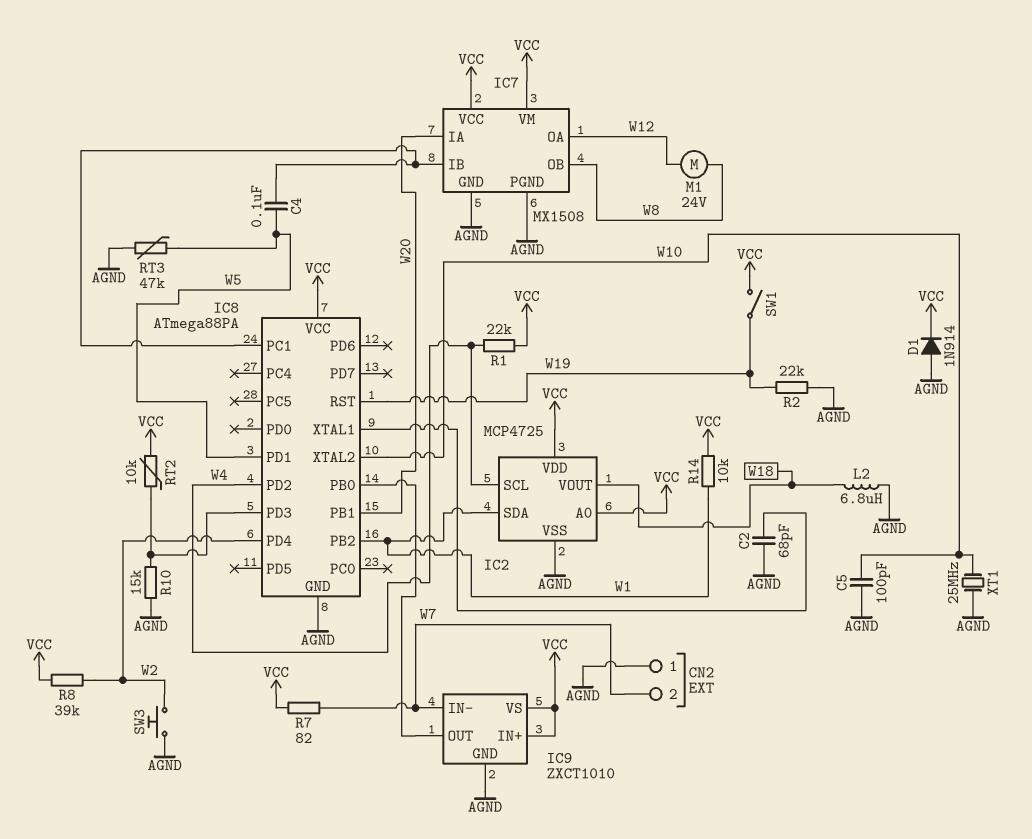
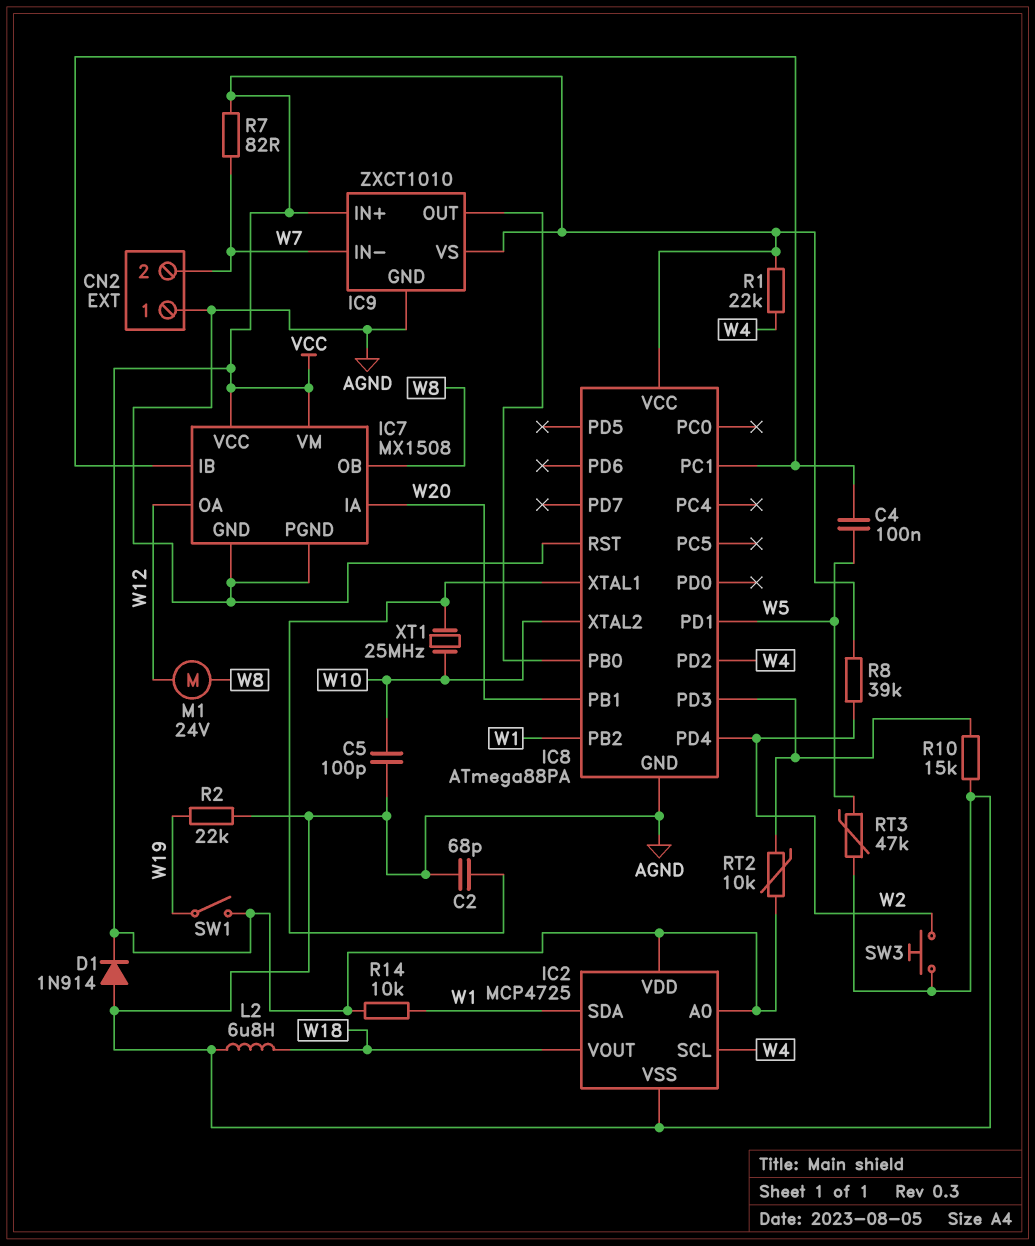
IC8 pin RST: W19 -> AGND
XT1: 25MHz (AGND, W10) -> 25MHz (IC8/XTAL1, W10)

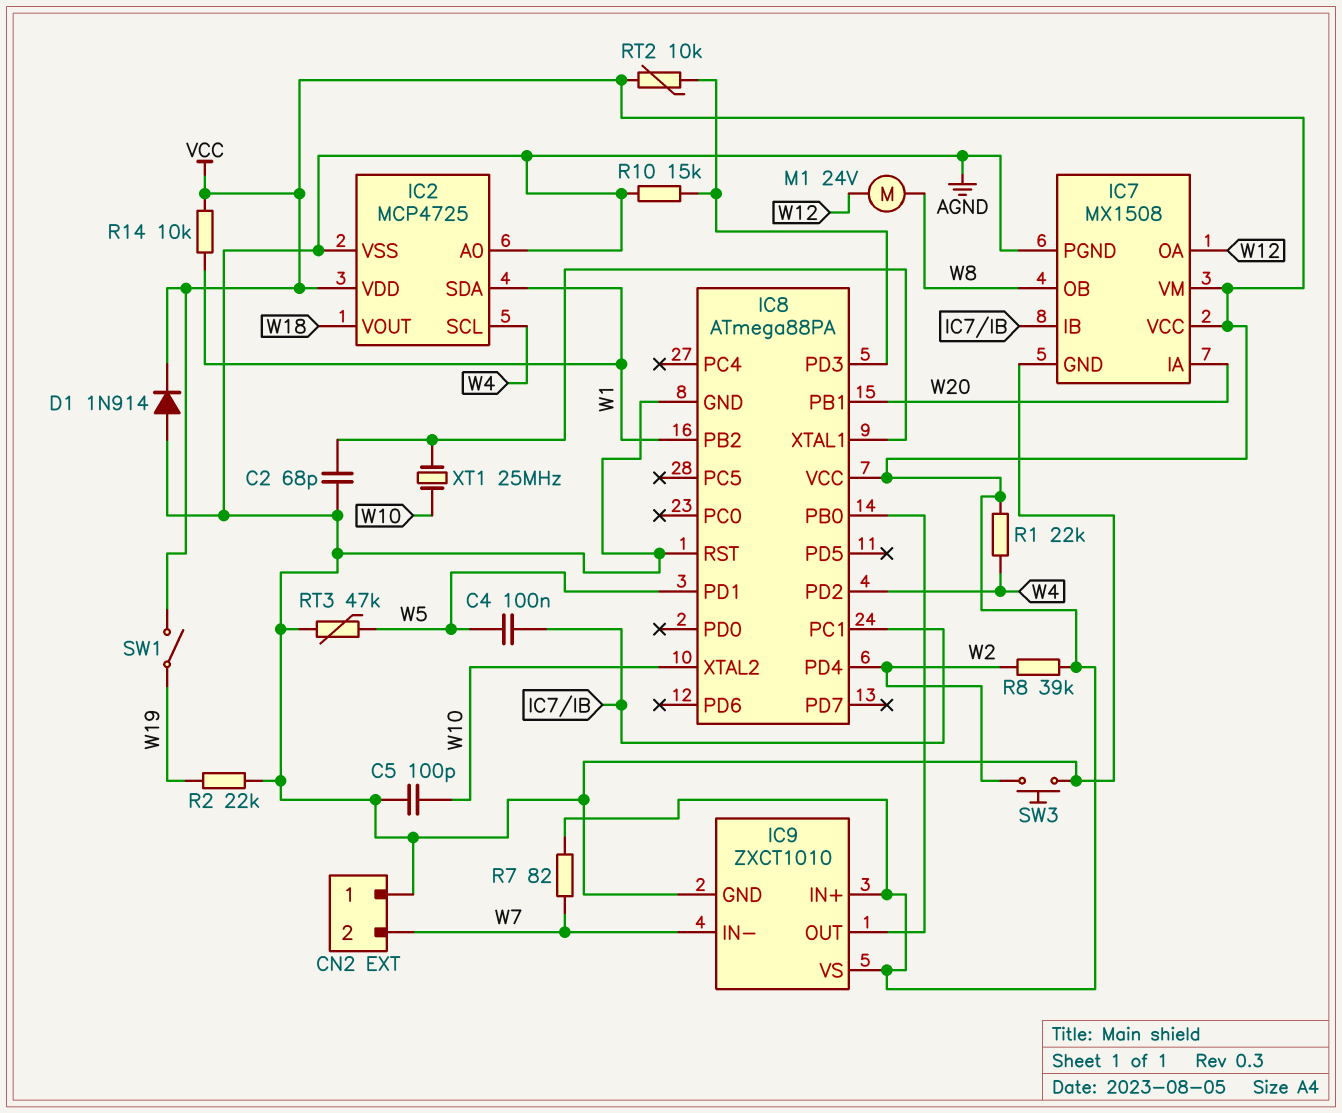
IC2 pin A0: VCC -> AGND
L2: 6.8uH (AGND, W18) -> none

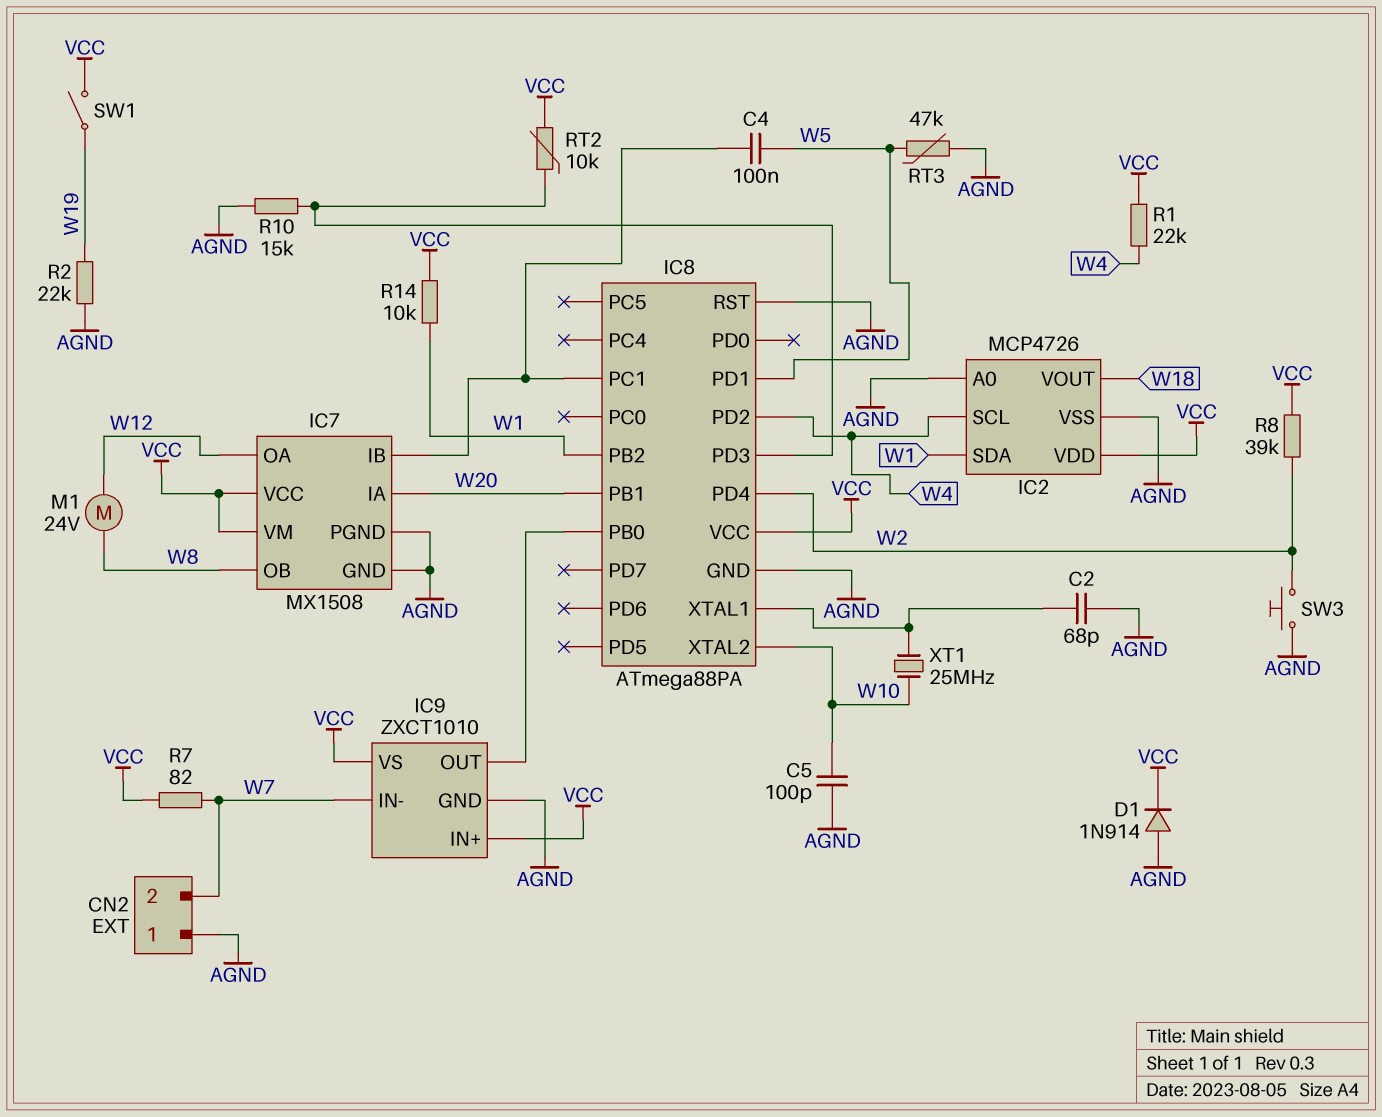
IC2: MCP4725 -> MCP4726

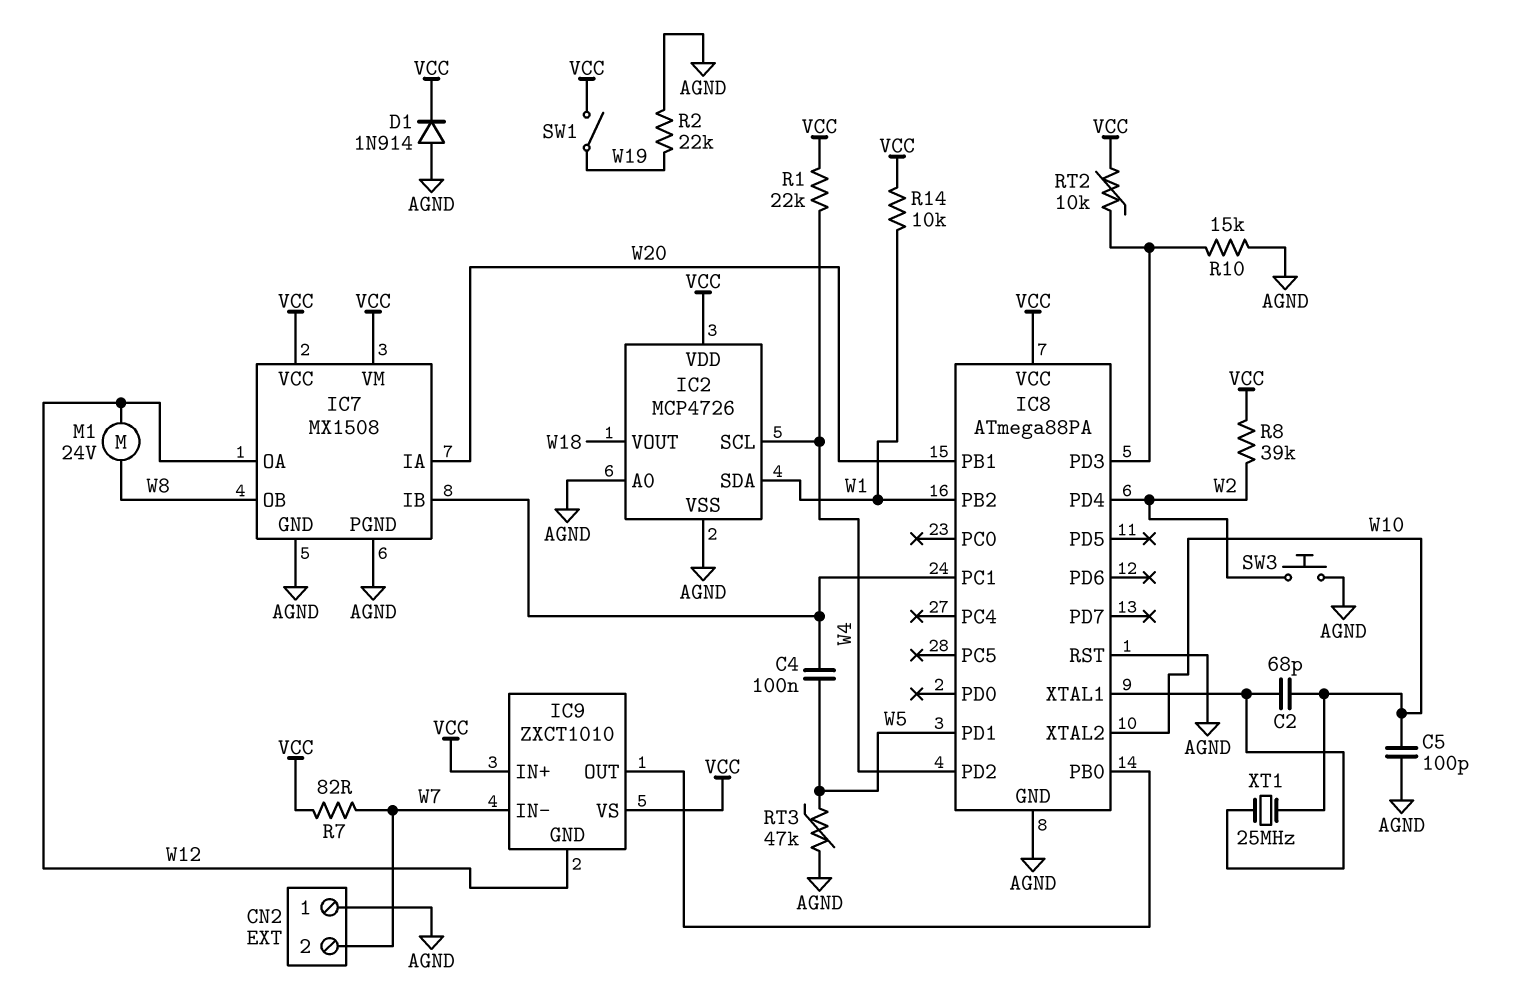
C2: 68pF (AGND, IC8/XTAL1) -> 68pF (IC8/XTAL1, W10)
IC9 pin GND: AGND -> W12

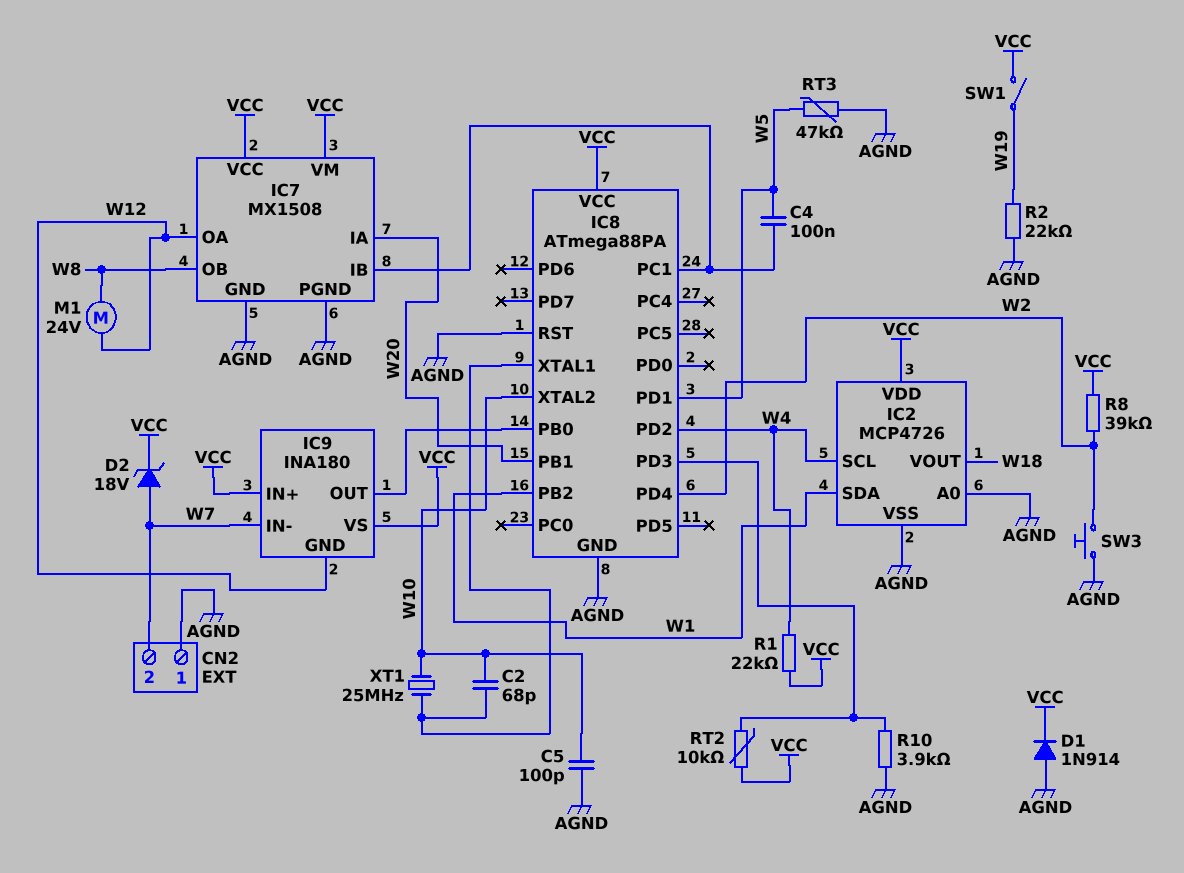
D2: none -> zener 18V (A W7, K VCC)
IC9: ZXCT1010 -> INA180
R7: 82 (VCC, W7) -> none
R10: 15k (AGND, IC8/PD3) -> 3.9k (AGND, IC8/PD3)
R14: 10k (VCC, W1) -> none

